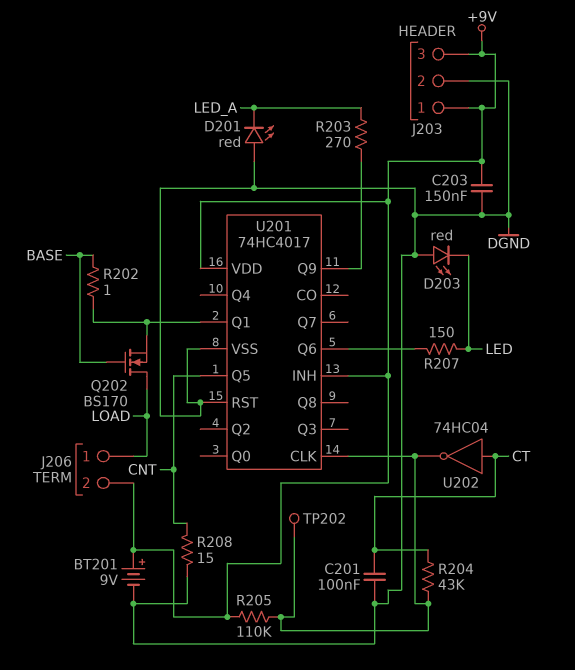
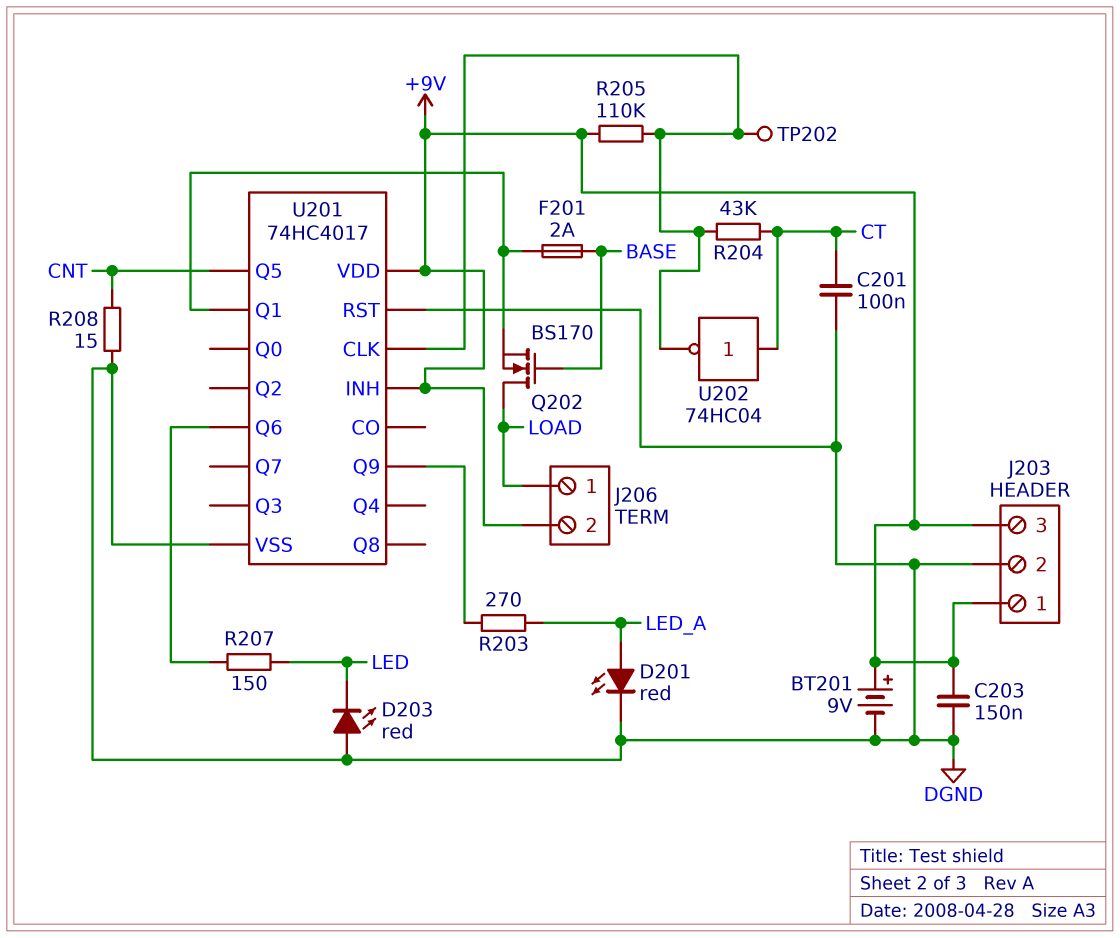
D201: LED red (A DGND, K LED_A) -> LED red (A LED_A, K DGND)
F201: none -> 2A (BASE, U201/Q1)
R202: 1 (BASE, U201/Q1) -> none

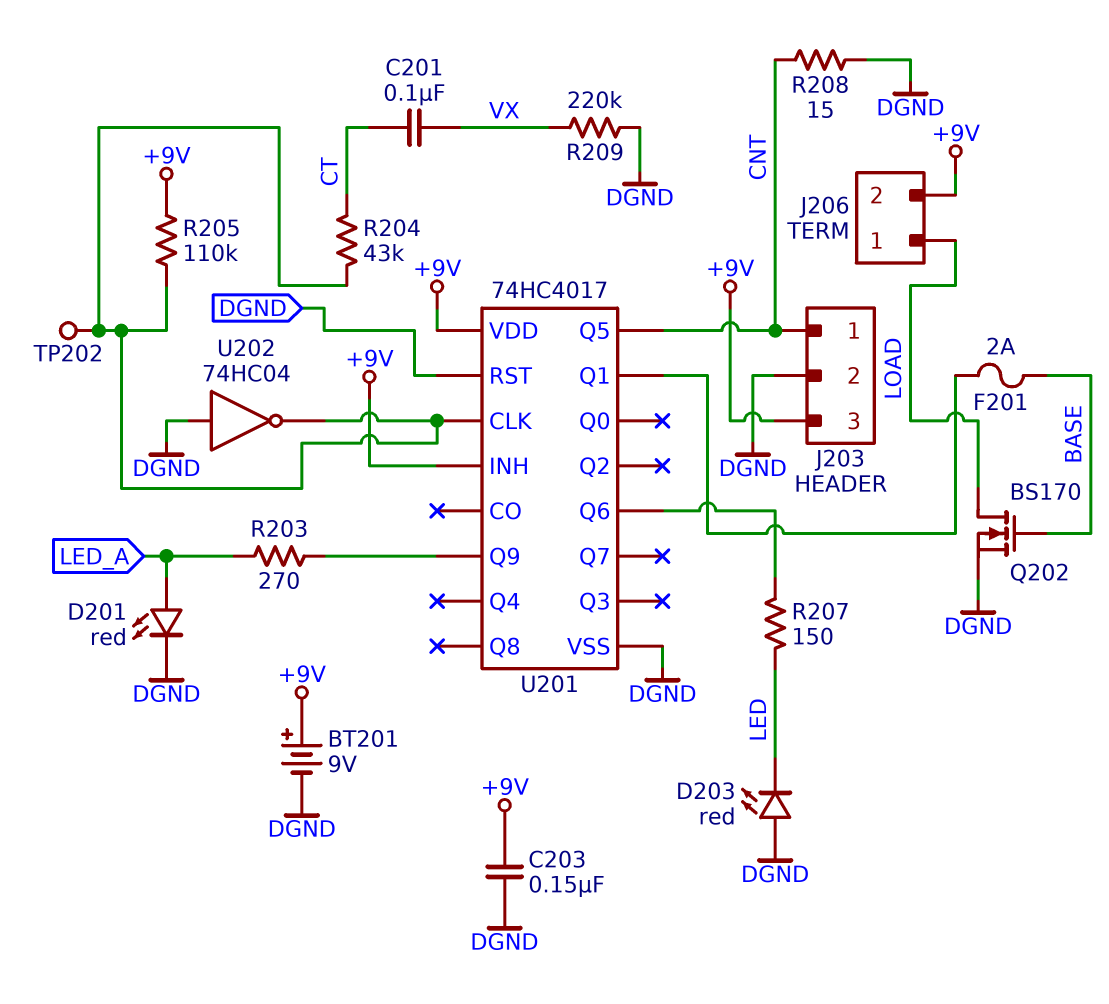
C201: 100nF (CT, DGND) -> 100nF (CT, VX)
J203 pin 1: +9V -> CNT
Q202: NMOS BS170 (G BASE, D LOAD, S U201/Q1) -> NMOS BS170 (G BASE, D LOAD, S DGND)
R209: none -> 220k (DGND, VX)
U202: NOT 74HC04 (in CT, out U201/CLK) -> NOT 74HC04 (in DGND, out U201/CLK)

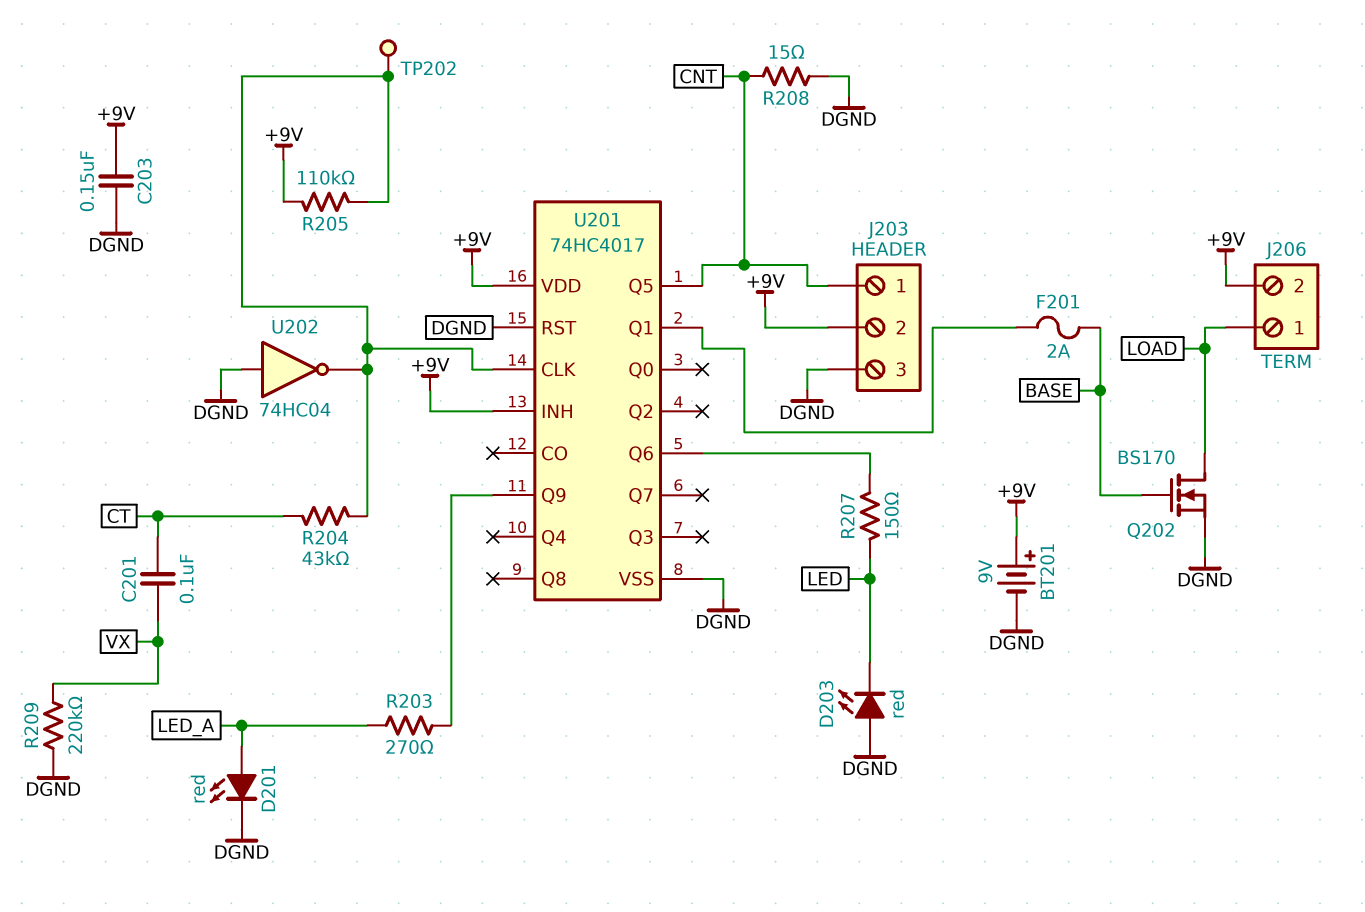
J203 pin 2: DGND -> +9V
J203 pin 3: +9V -> DGND

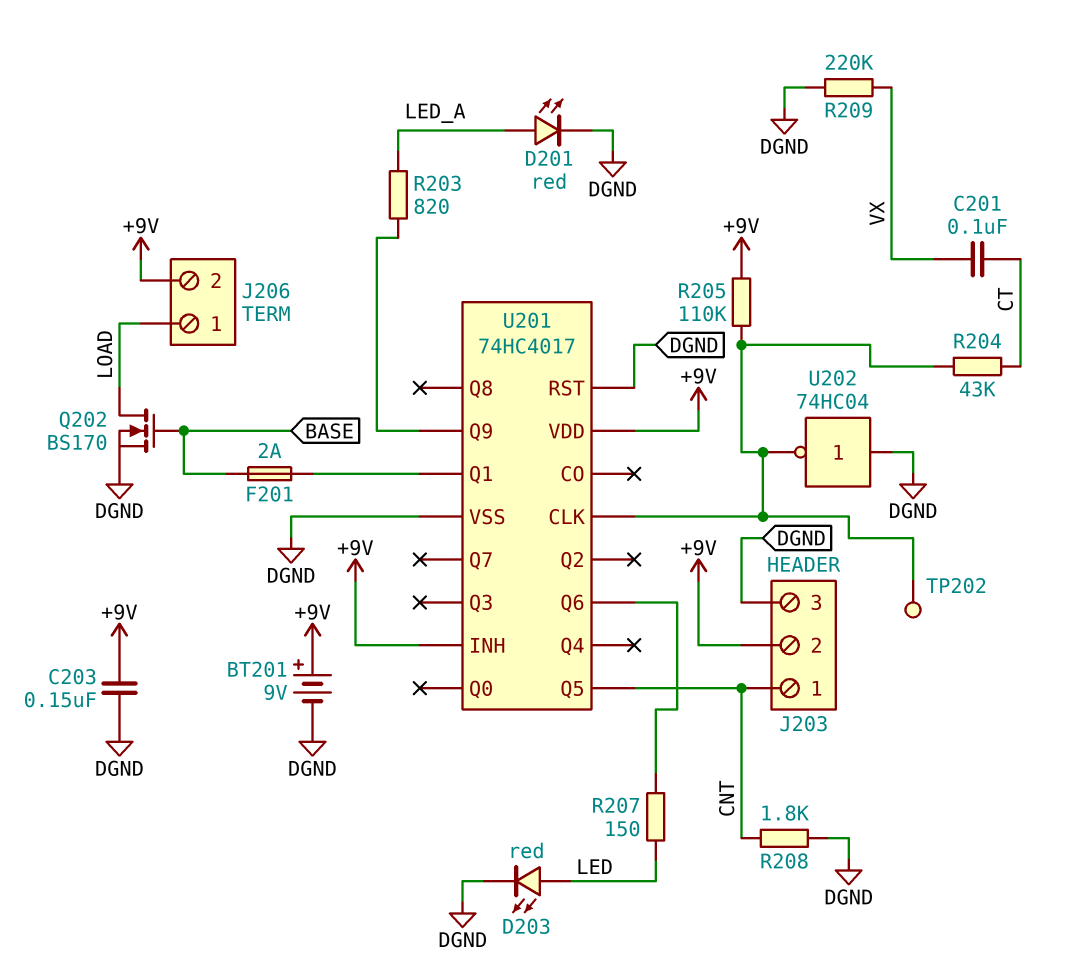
D203: LED red (A DGND, K LED) -> LED red (A LED, K DGND)
R203: 270 (LED_A, U201/Q9) -> 820 (LED_A, U201/Q9)
R208: 15 (CNT, DGND) -> 1.8k (CNT, DGND)

